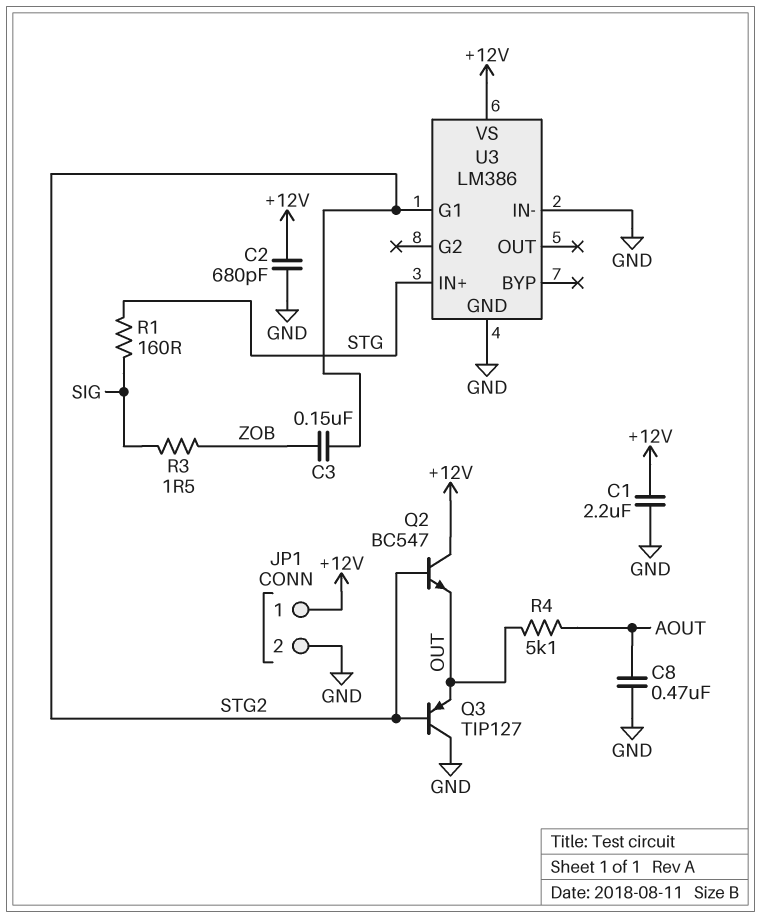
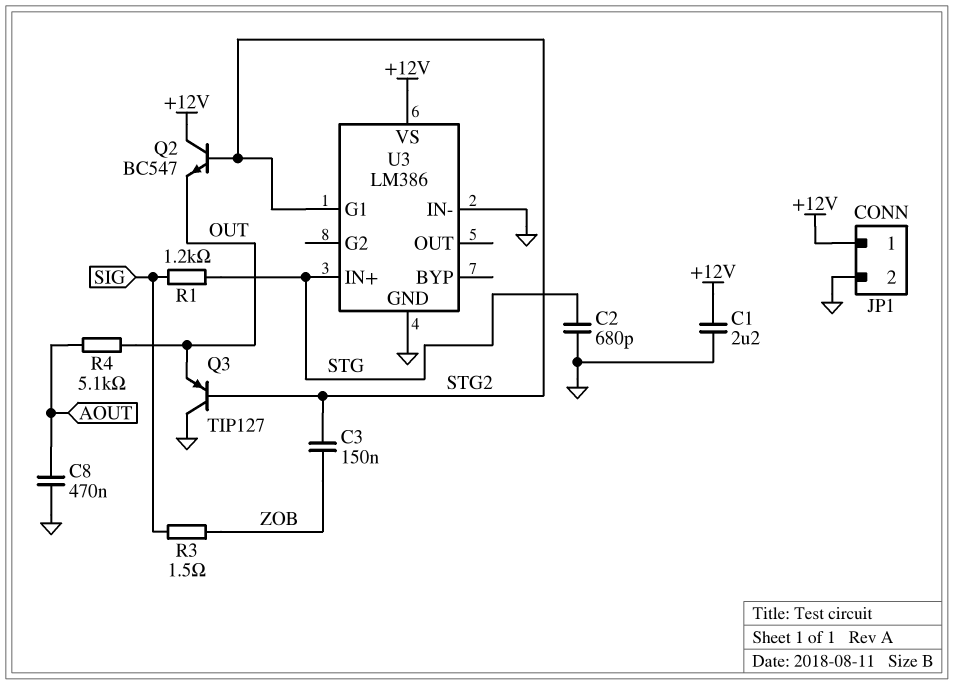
C2: 680pF (+12V, GND) -> 680pF (GND, STG)
R1: 160 (SIG, STG) -> 1.2k (SIG, STG)

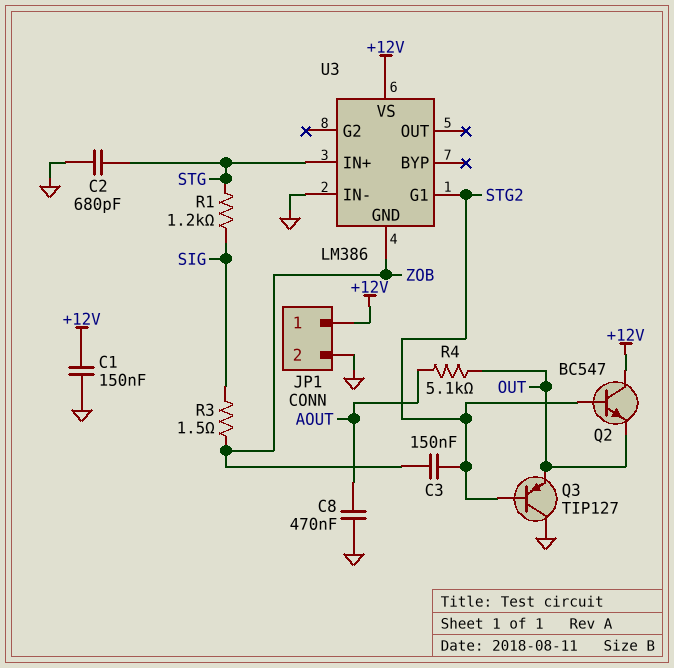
C1: 2.2uF (+12V, GND) -> 150nF (+12V, GND)
U3 pin GND: GND -> ZOB

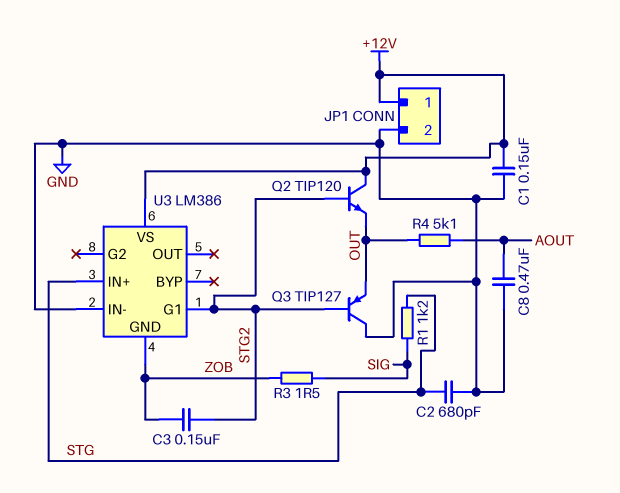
Q2: NPN BC547 (B STG2, C +12V, E OUT) -> NPN TIP120 (B STG2, C +12V, E OUT)

